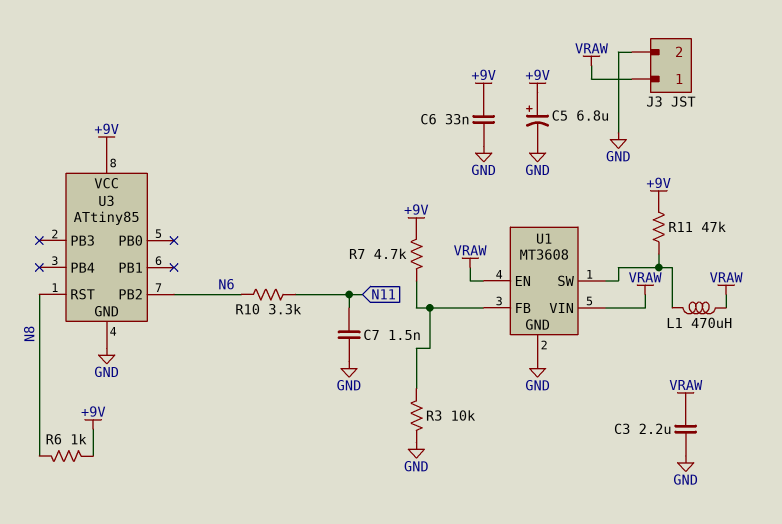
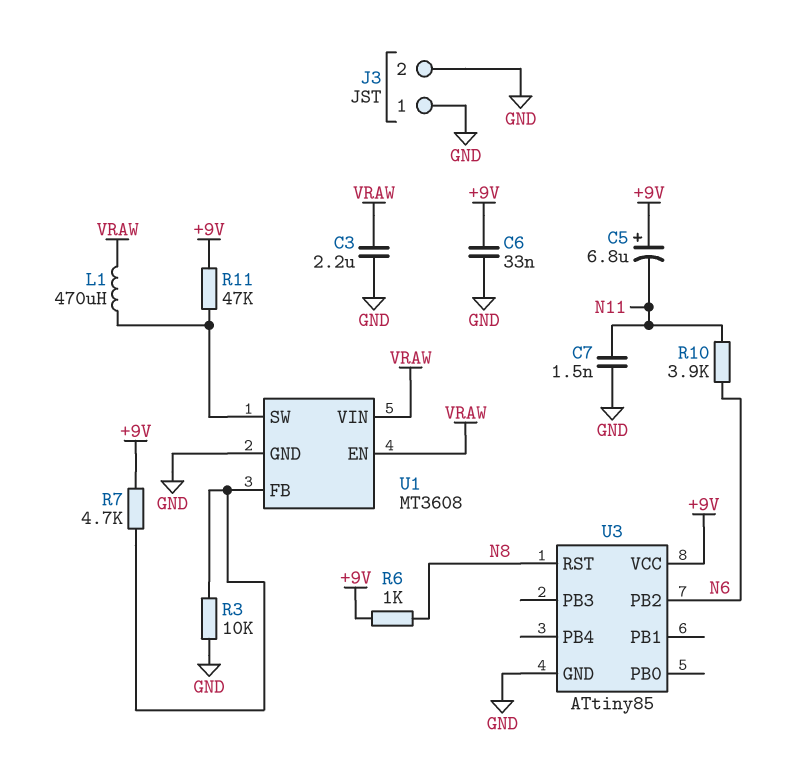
C5: 6.8uF (plus +9V, minus GND) -> 6.8uF (plus +9V, minus N11)
J3 pin 1: VRAW -> GND
R10: 3.3k (N6, N11) -> 3.9k (N6, N11)

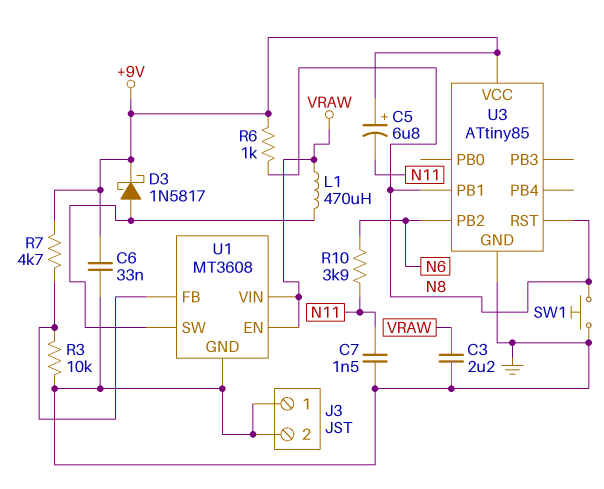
D3: none -> schottky 1N5817 (A U1/SW, K +9V)
R11: 47k (+9V, U1/SW) -> none
SW1: none -> button (GND, N8)
U3 pin PB1: none -> N8

